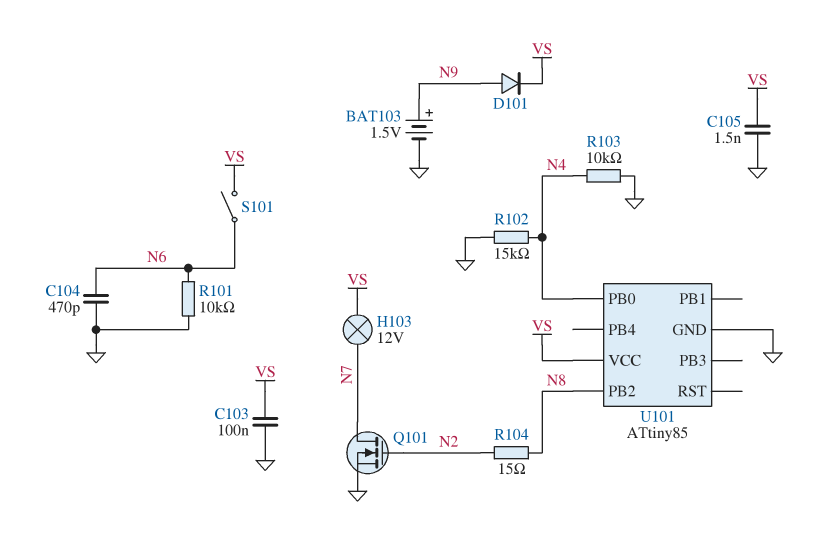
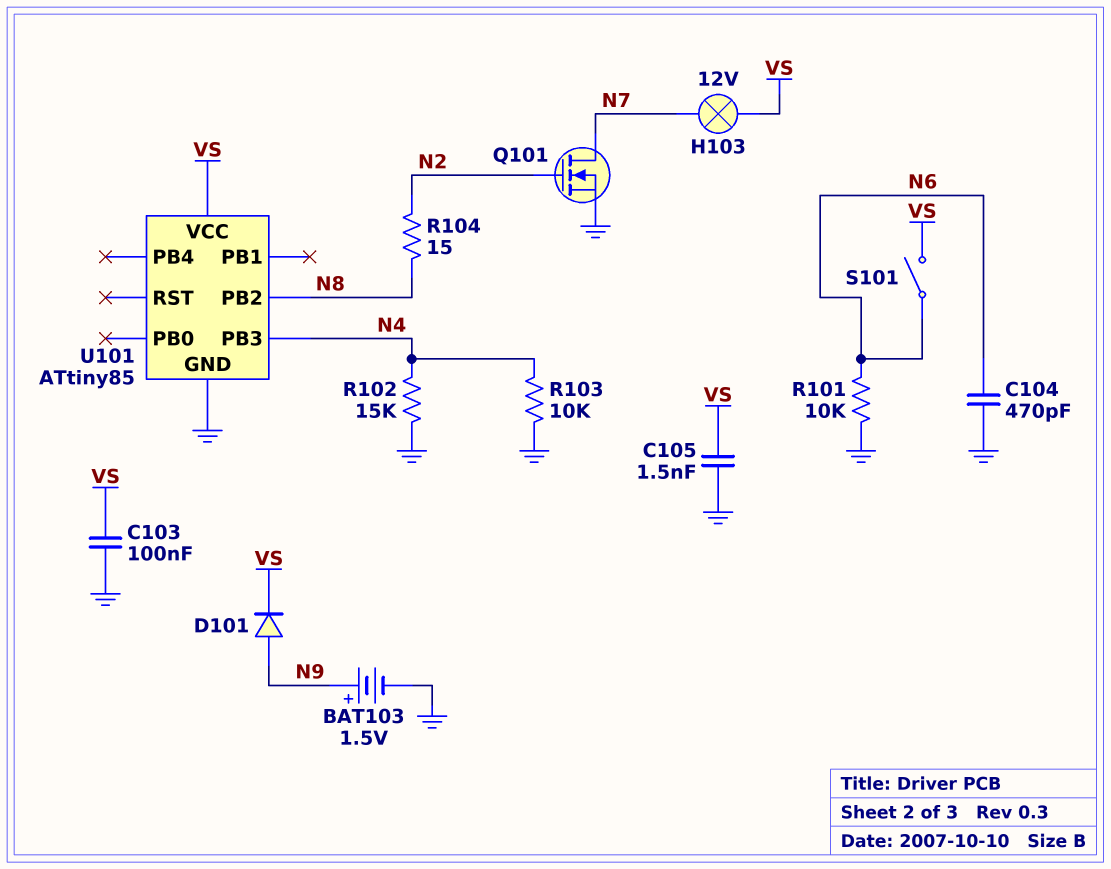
U101 pin PB0: N4 -> none
U101 pin PB3: none -> N4

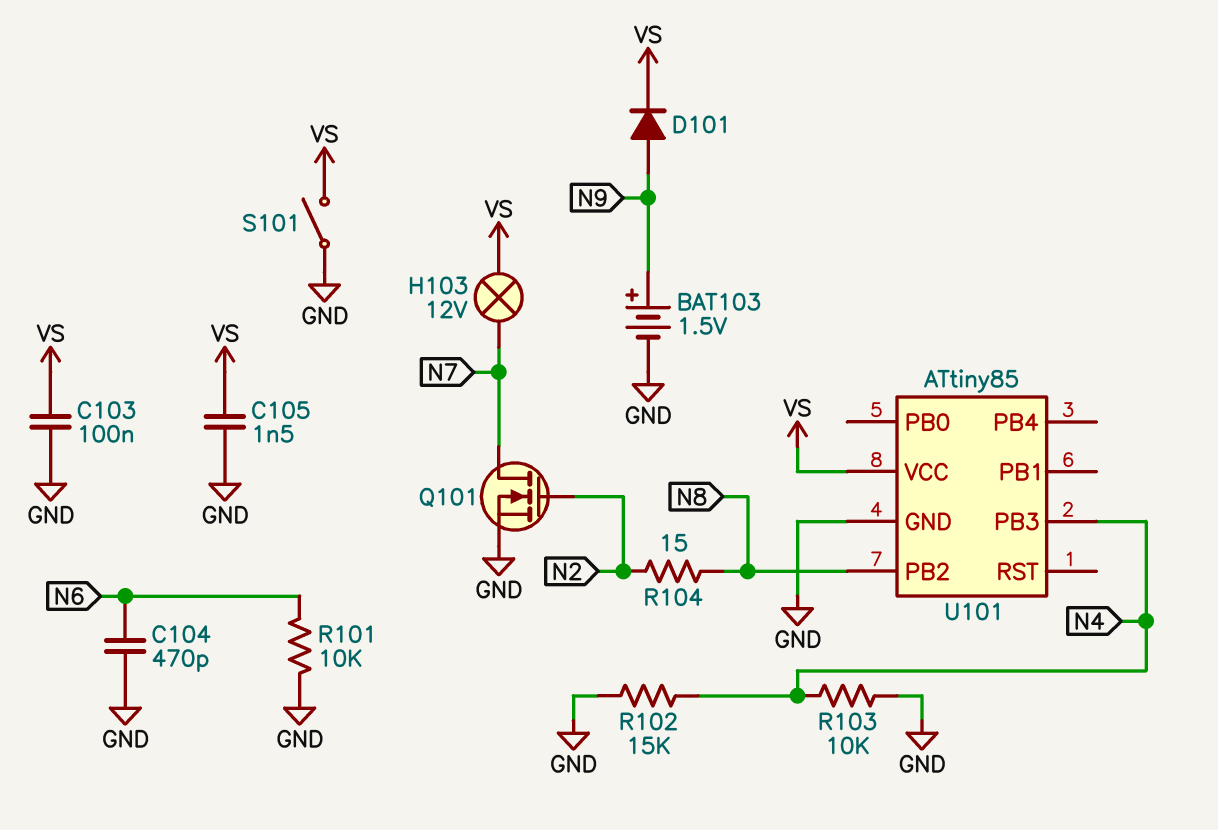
S101: switch (N6, VS) -> switch (GND, VS)

